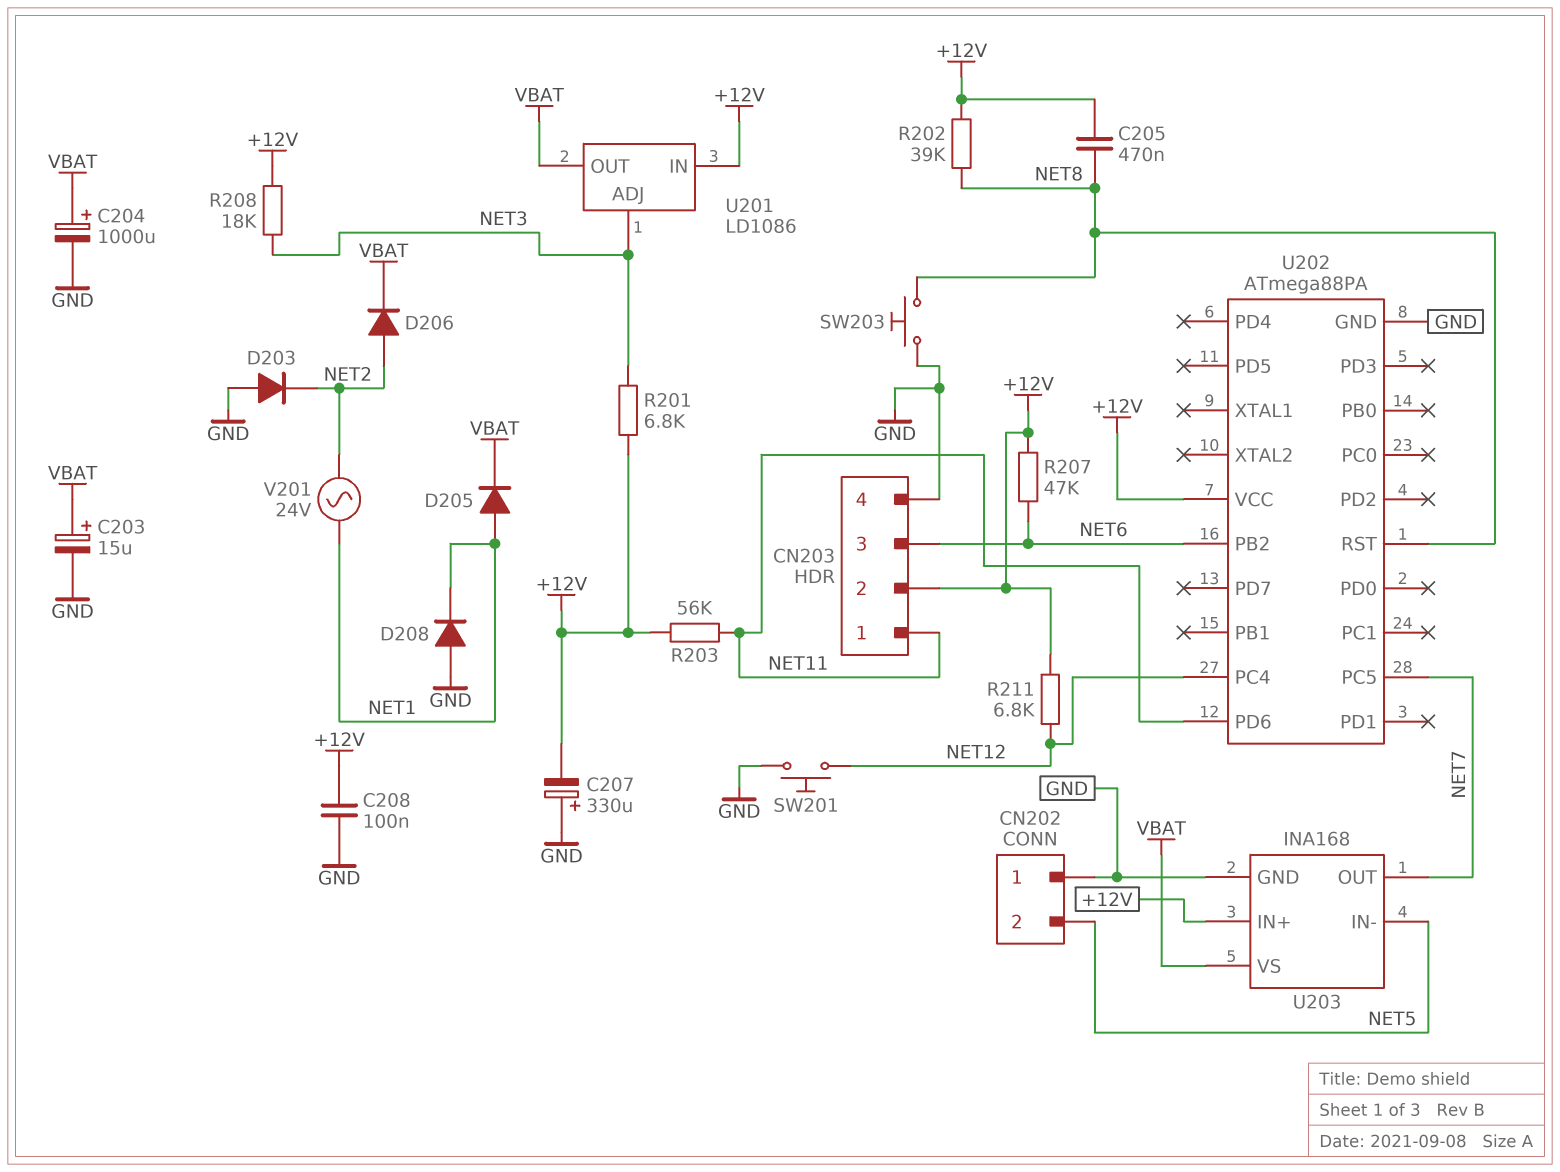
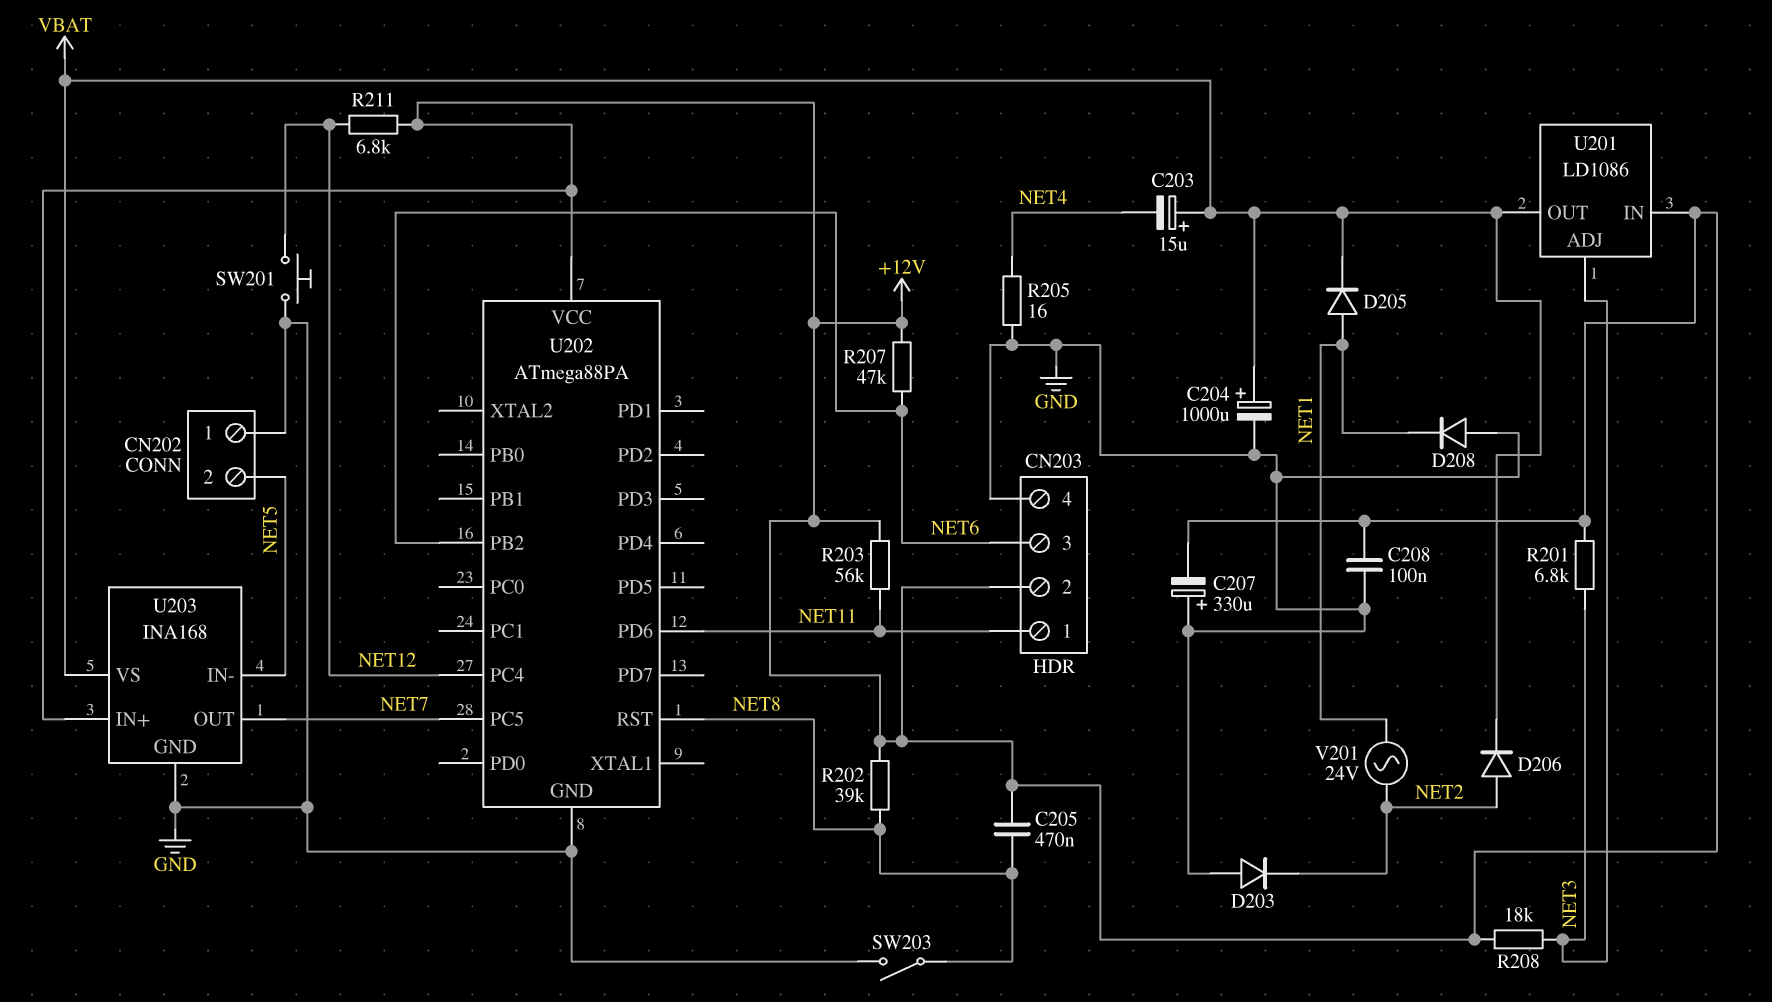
C203: 15uF (plus VBAT, minus GND) -> 15uF (plus VBAT, minus NET4)
R205: none -> 16 (GND, NET4)
SW203: button (GND, NET8) -> switch (GND, NET8)

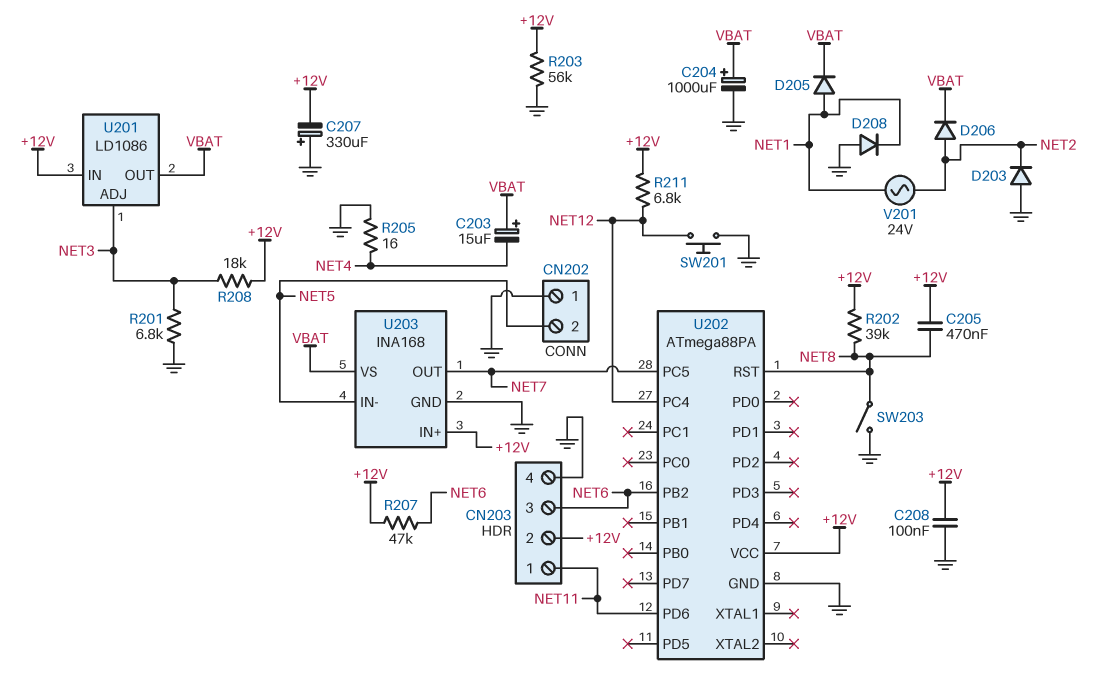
R201: 6.8k (+12V, NET3) -> 6.8k (GND, NET3)
R203: 56k (+12V, NET11) -> 56k (+12V, GND)

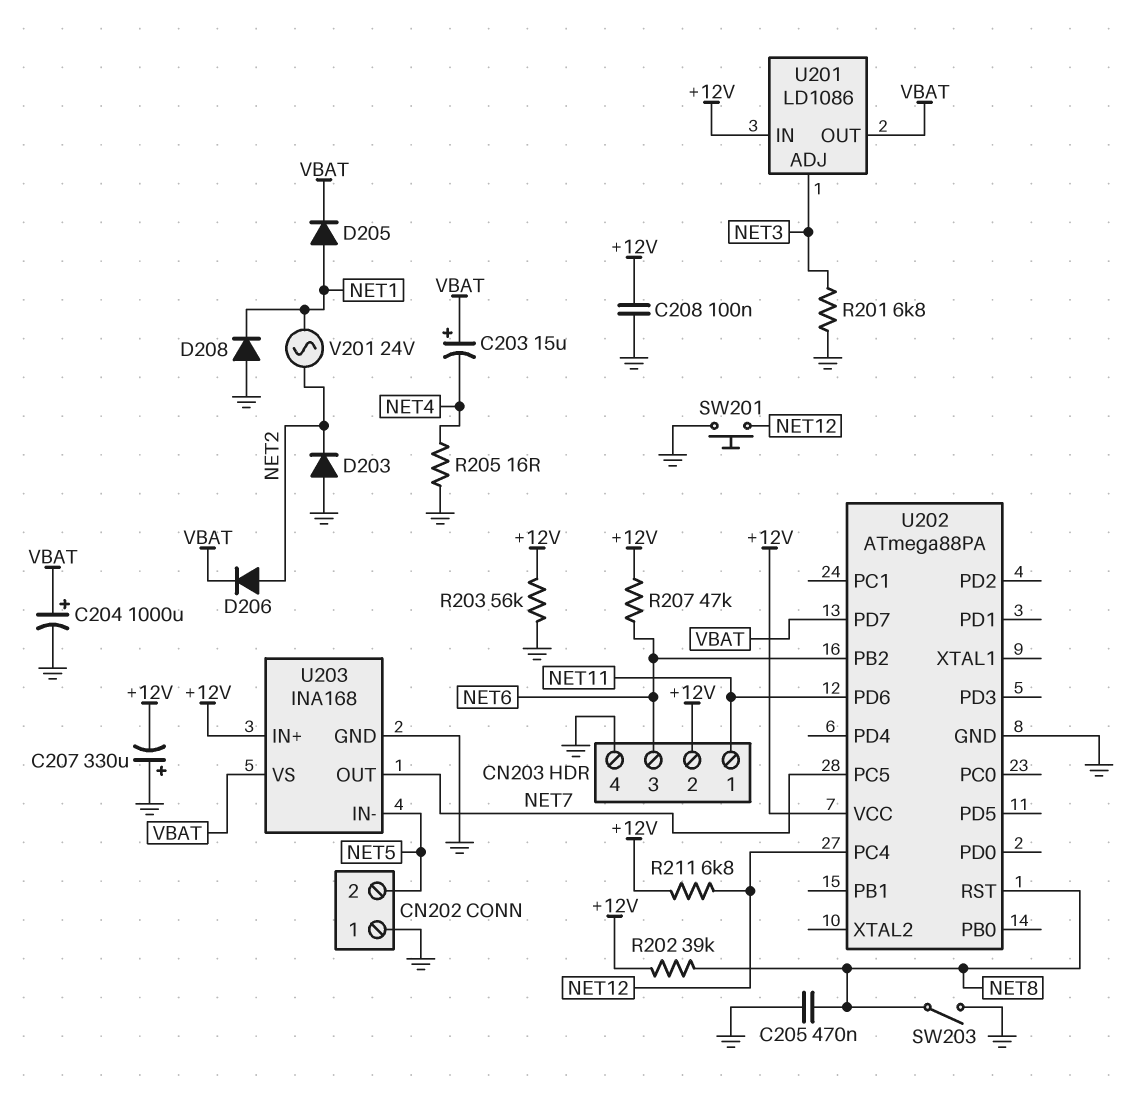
C205: 470nF (+12V, NET8) -> 470nF (GND, NET8)
R208: 18k (+12V, NET3) -> none
U202 pin PD7: none -> VBAT

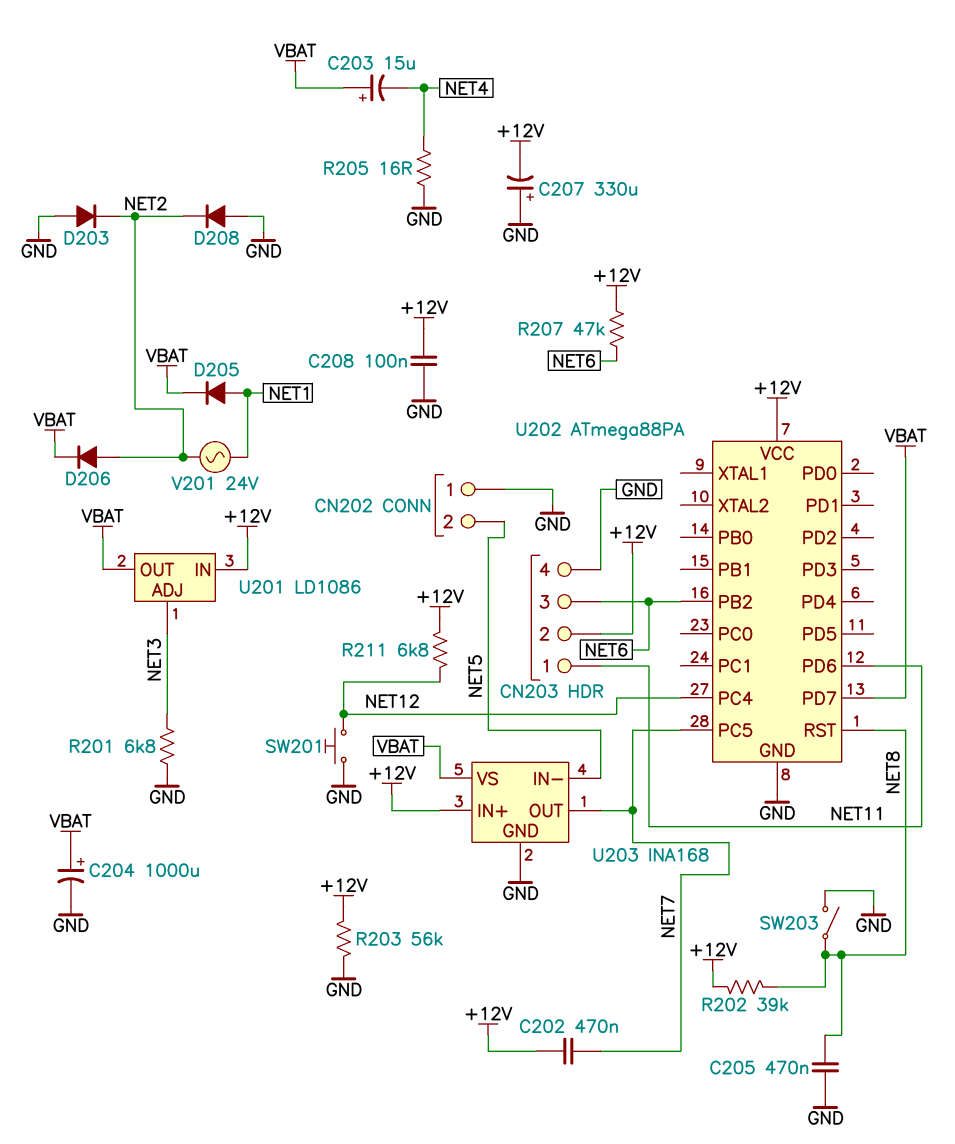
C202: none -> 470nF (+12V, NET7)
D208: diode (A GND, K NET1) -> diode (A GND, K NET2)

